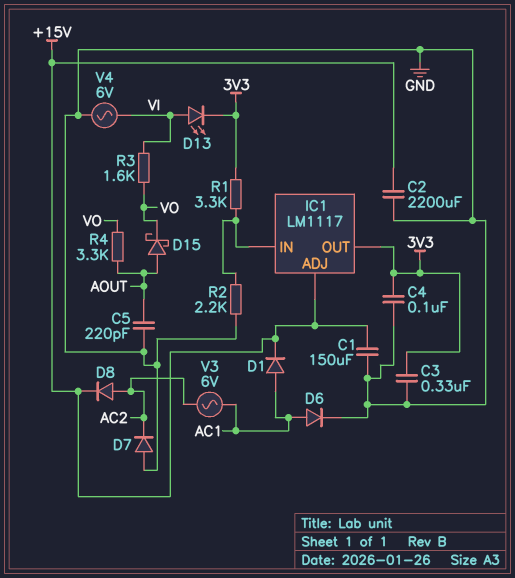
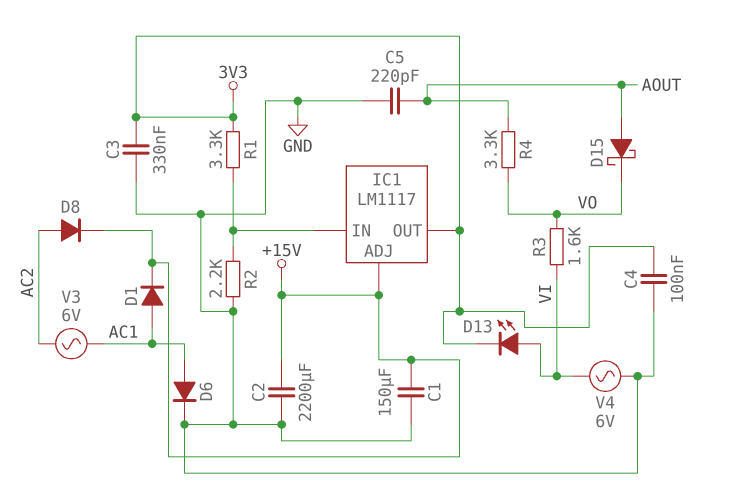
D7: diode (A GND, K AC2) -> none

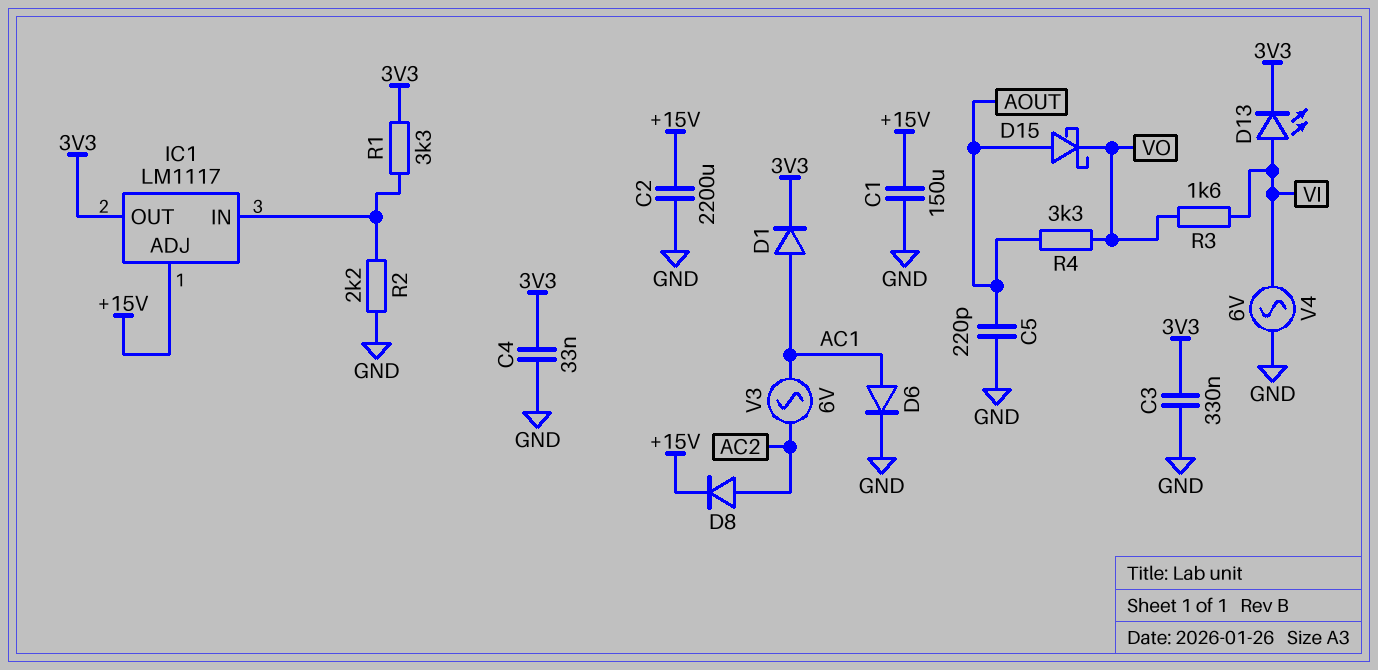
C4: 100nF (3V3, GND) -> 33nF (3V3, GND)
D1: diode (A AC1, K +15V) -> diode (A AC1, K 3V3)

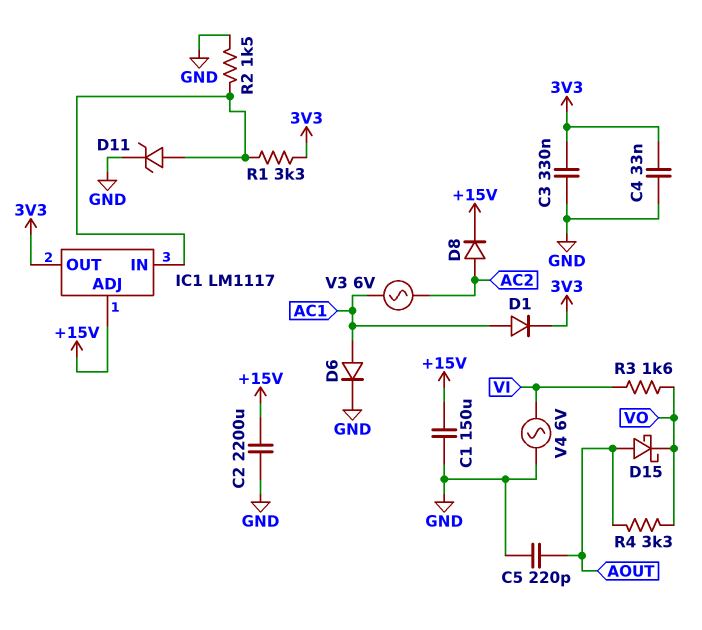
D11: none -> zener (A IC1/IN, K GND)
D13: LED (A VI, K 3V3) -> none
R2: 2.2k (GND, IC1/IN) -> 1.5k (GND, IC1/IN)

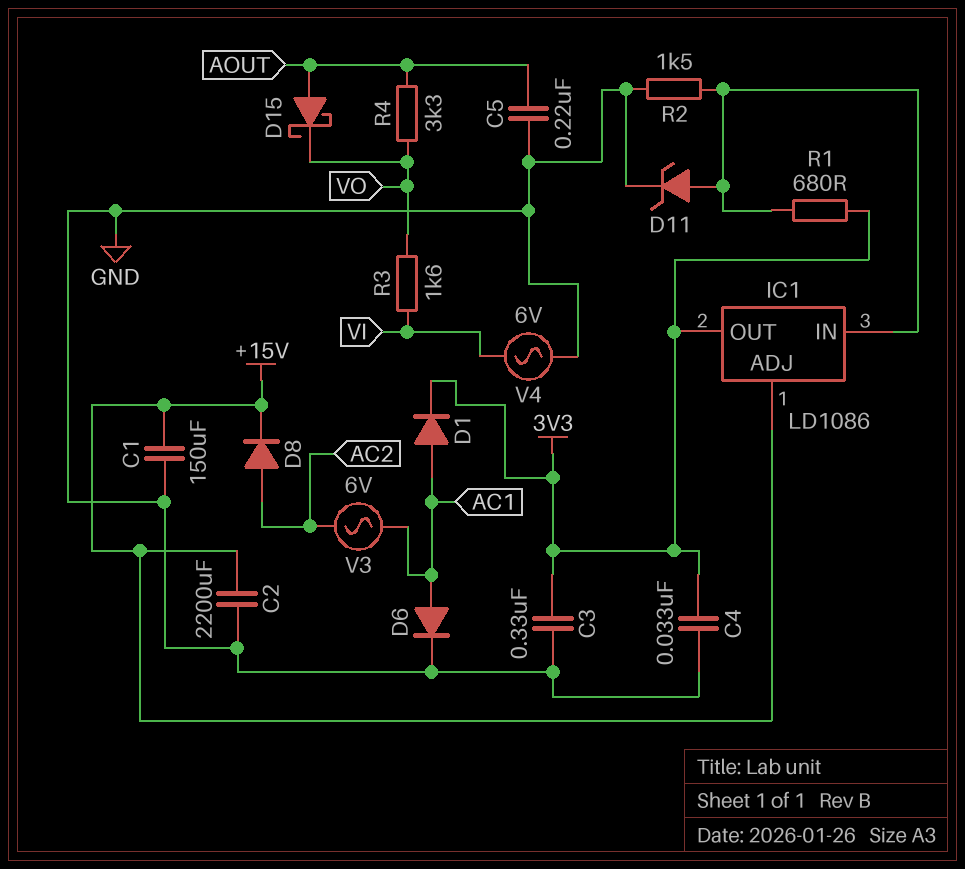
C5: 220pF (AOUT, GND) -> 220nF (AOUT, GND)
IC1: LM1117 -> LD1086
R1: 3.3k (3V3, IC1/IN) -> 680 (3V3, IC1/IN)

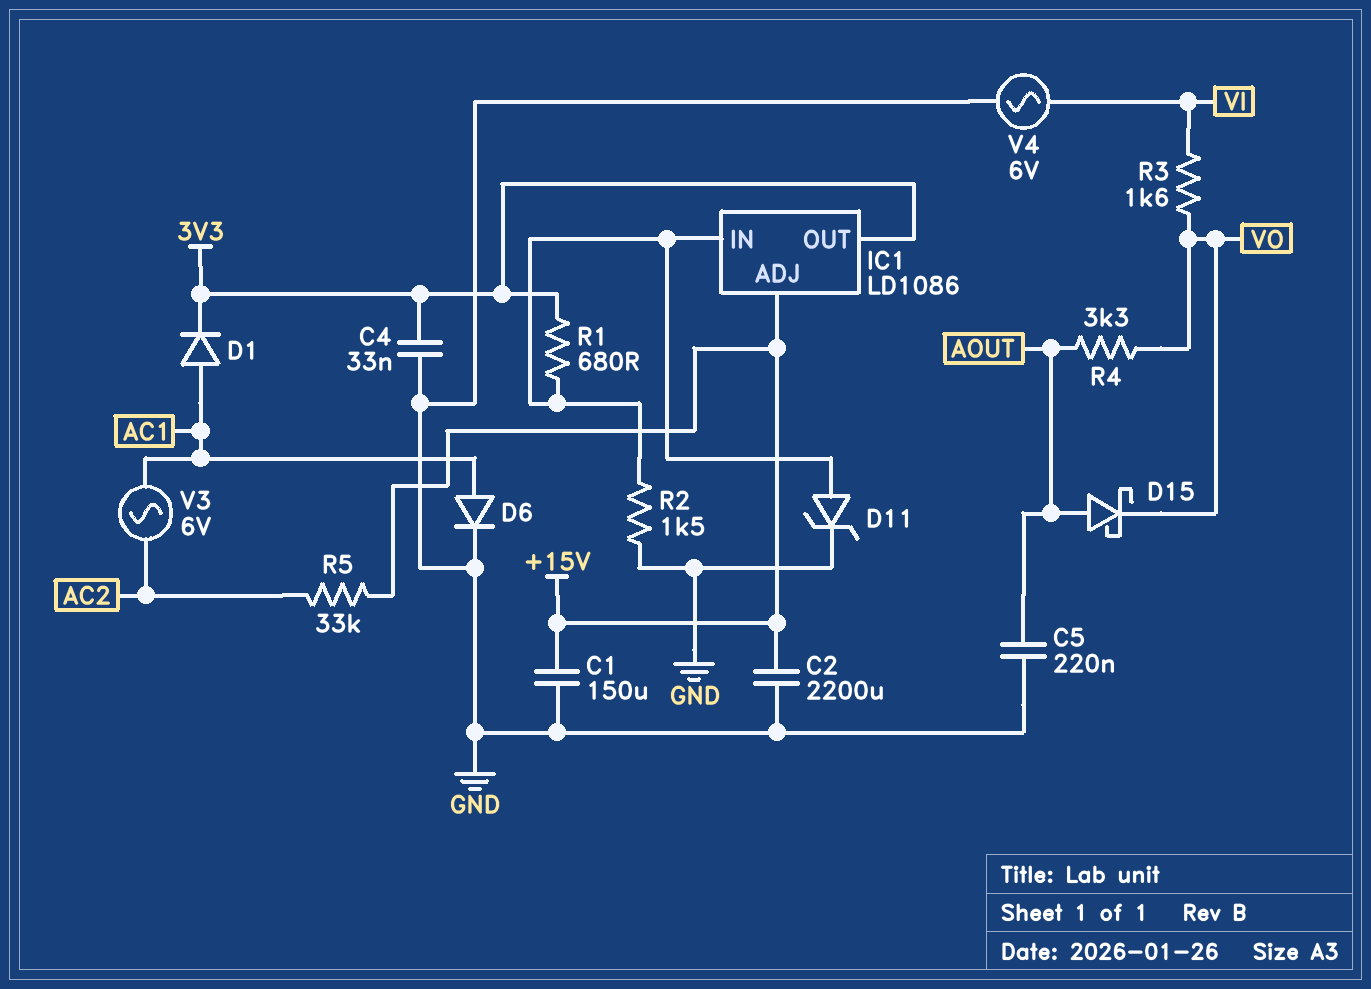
C3: 330nF (3V3, GND) -> none
D8: diode (A AC2, K +15V) -> none
R5: none -> 33k (+15V, AC2)

